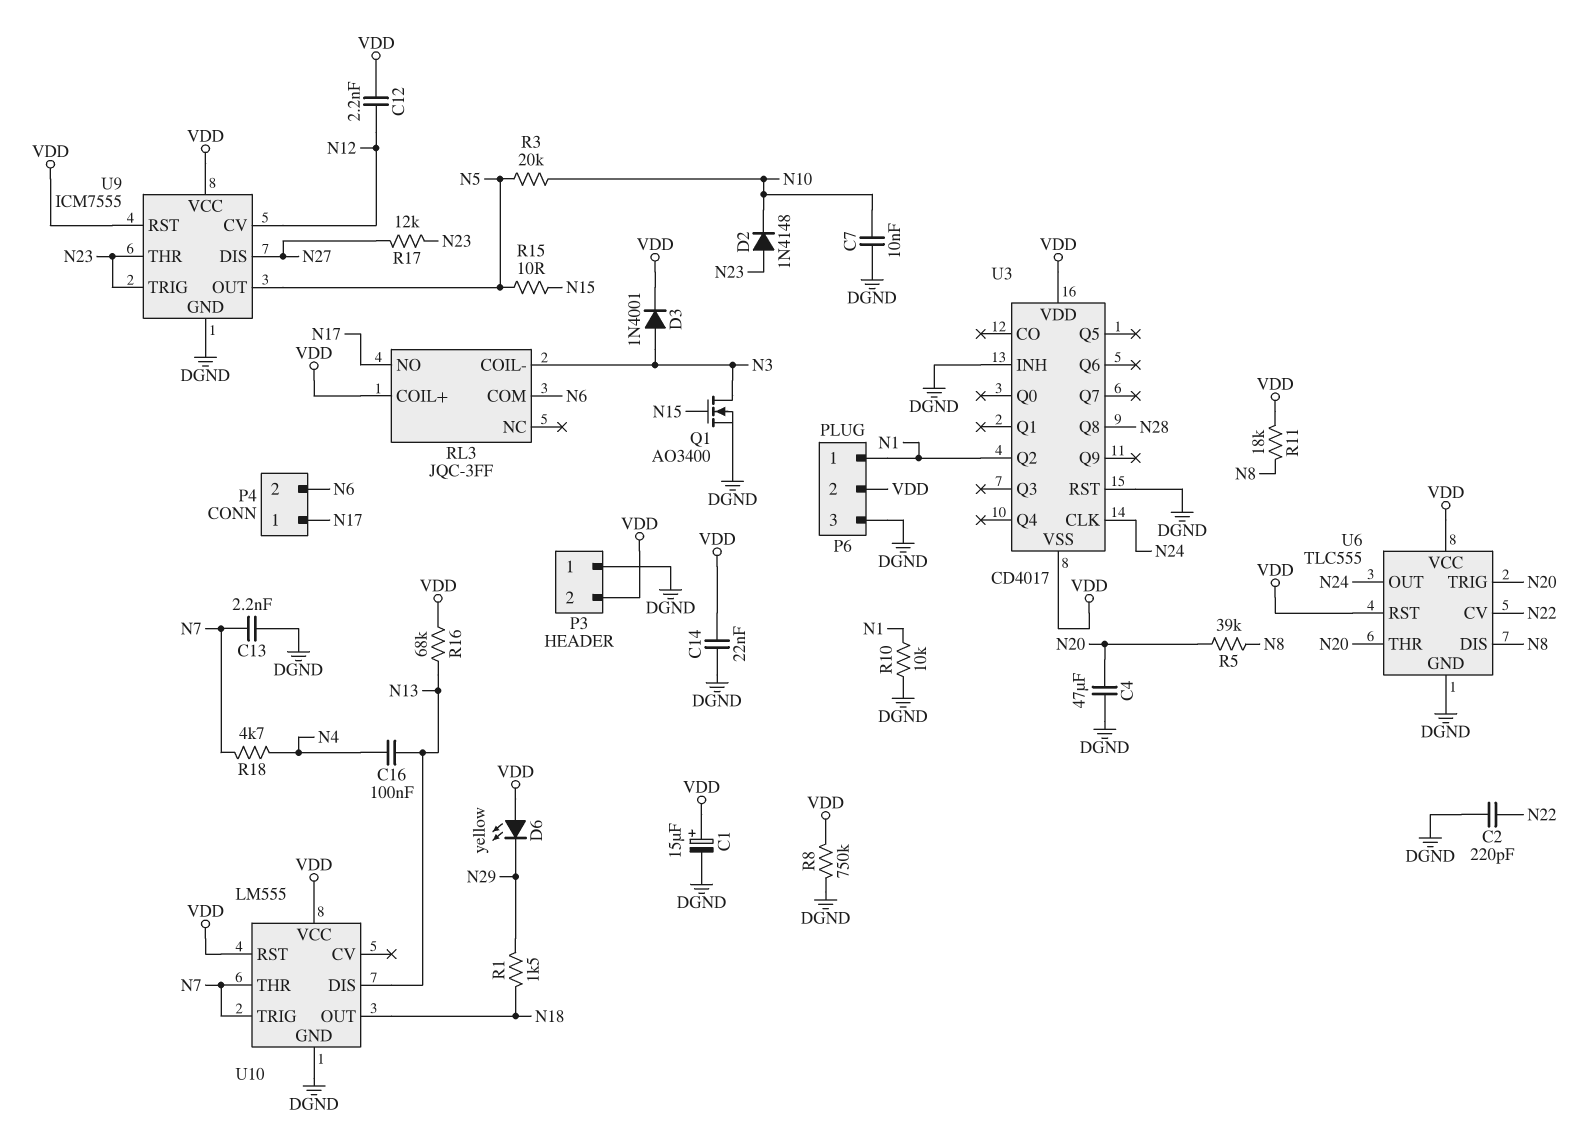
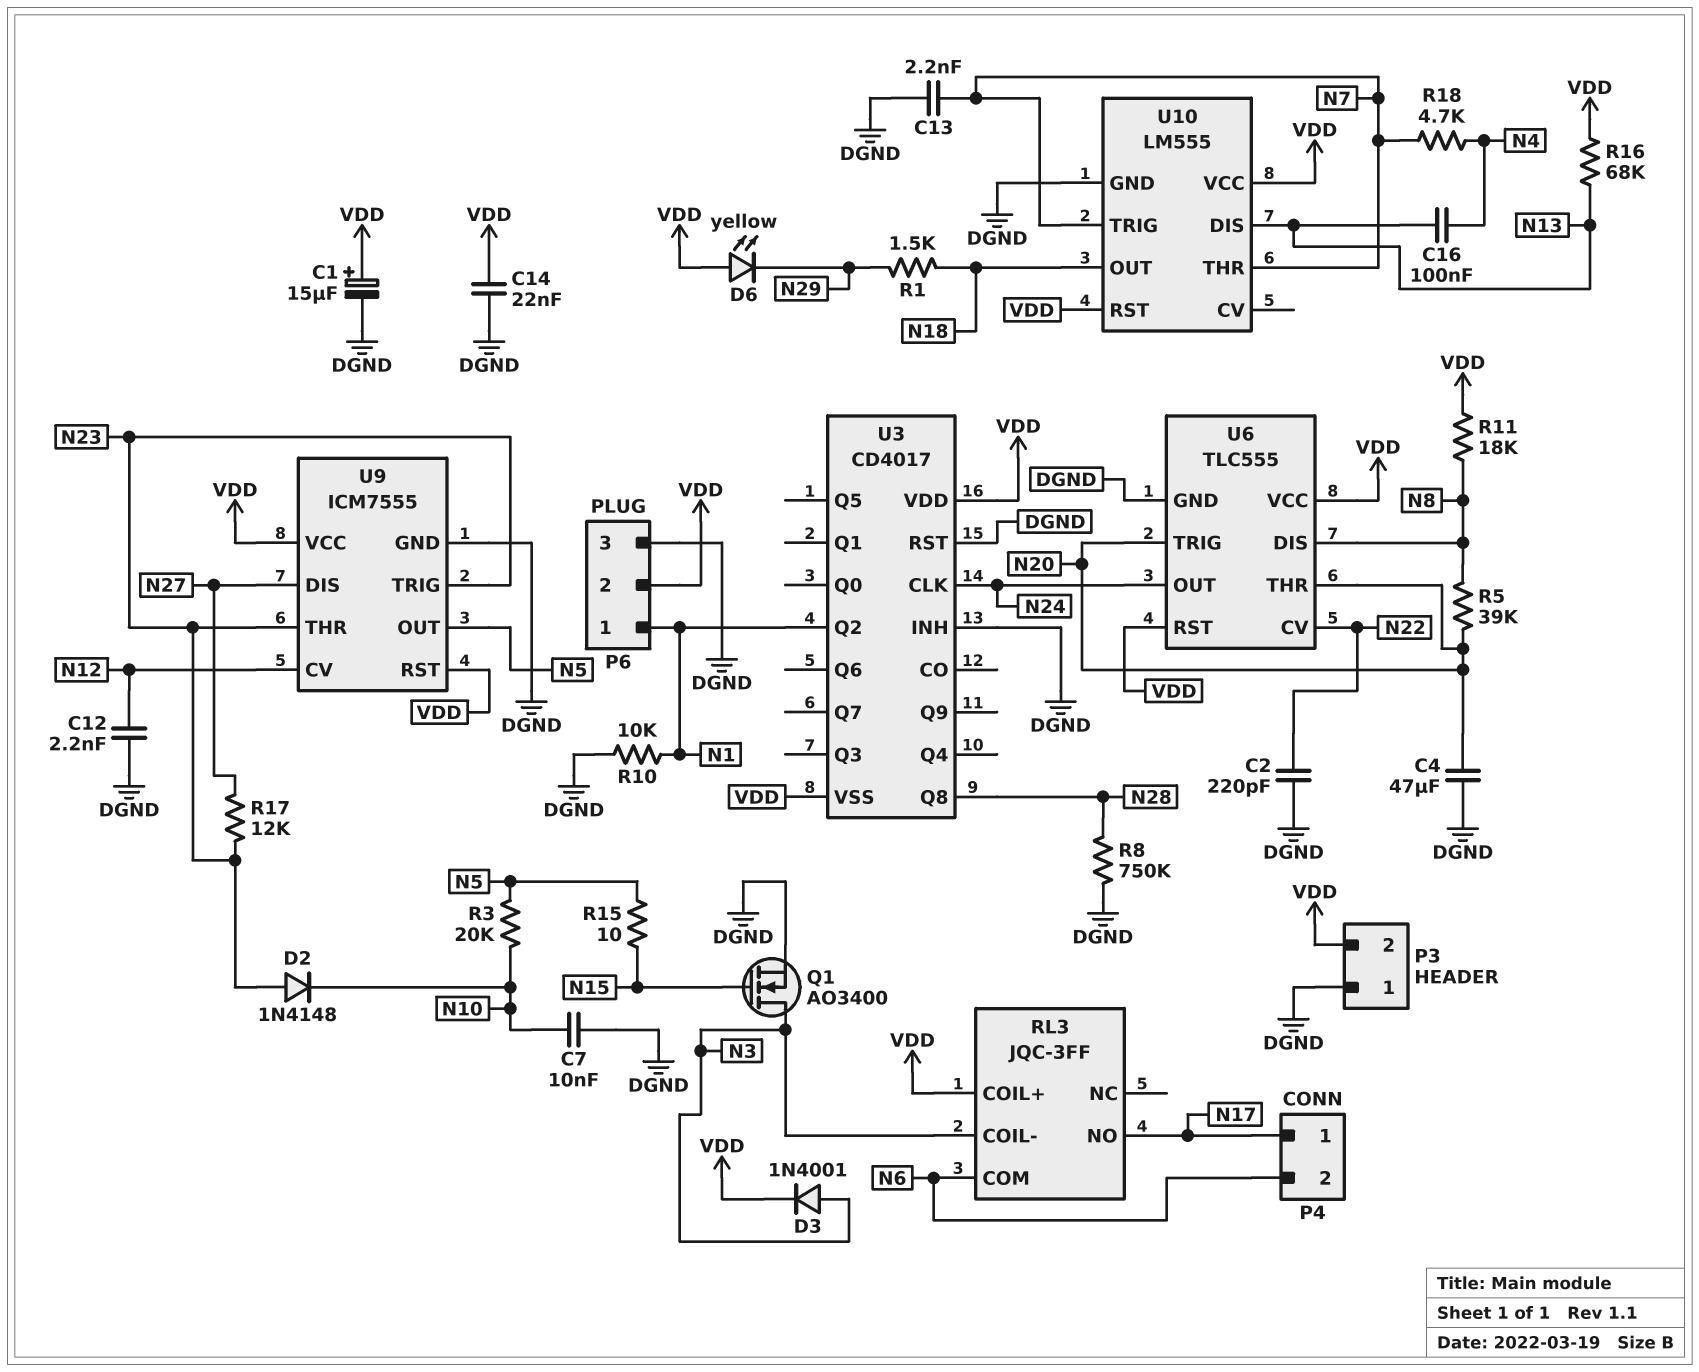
C12: 2.2nF (N12, VDD) -> 2.2nF (DGND, N12)
R8: 750k (DGND, VDD) -> 750k (DGND, N28)

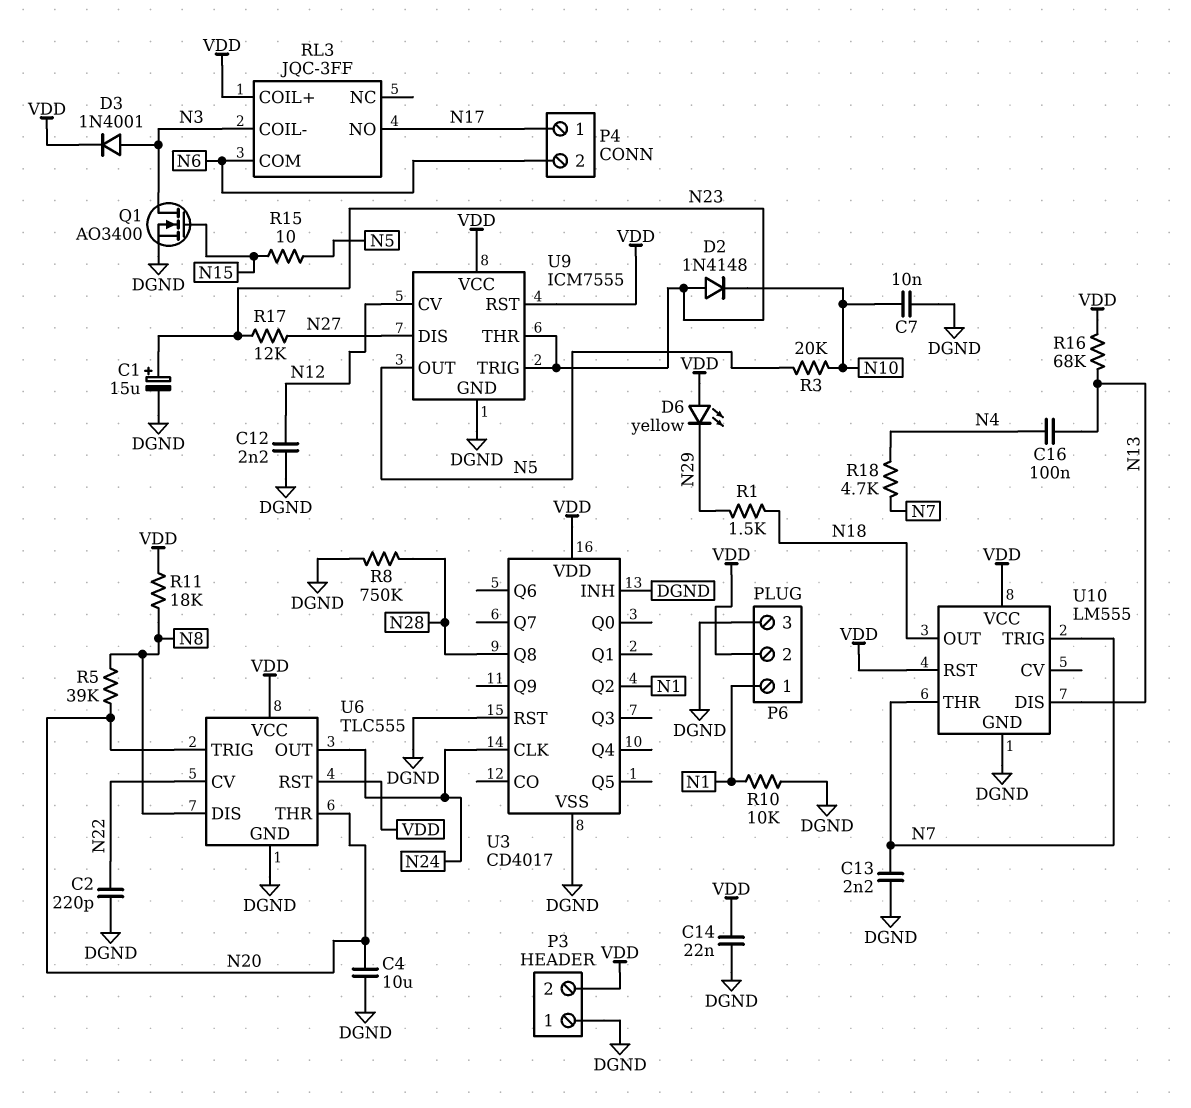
C1: 15uF (plus VDD, minus DGND) -> 15uF (plus N23, minus DGND)
C4: 47uF (DGND, N20) -> 10uF (DGND, N20)
U3 pin VSS: VDD -> DGND

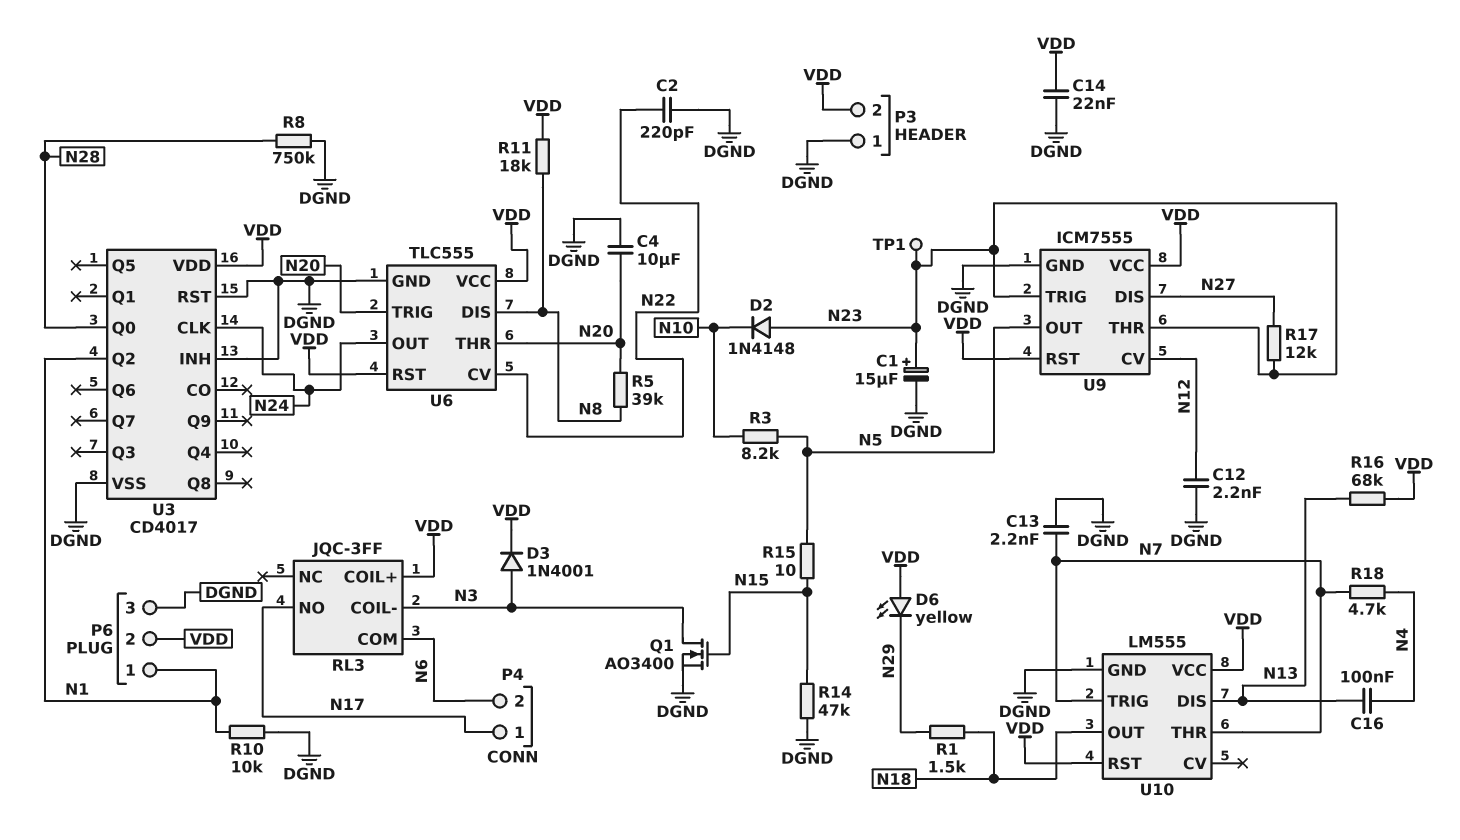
C7: 10nF (DGND, N10) -> none
R3: 20k (N5, N10) -> 8.2k (N5, N10)
R14: none -> 47k (DGND, N15)
TP1: none -> test point (N23)
U3 pin Q0: none -> N28
U3 pin Q8: N28 -> none

